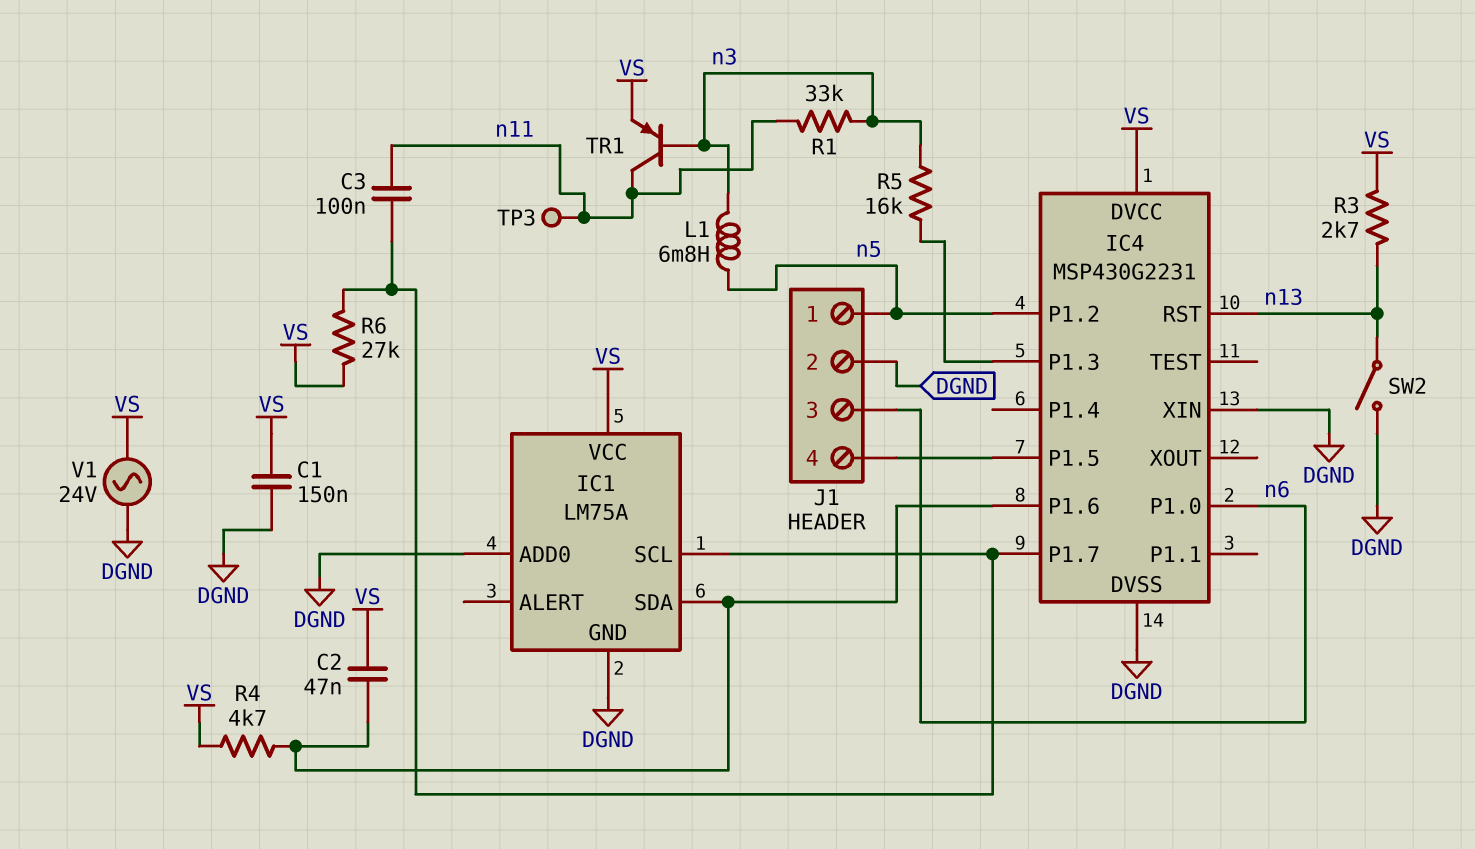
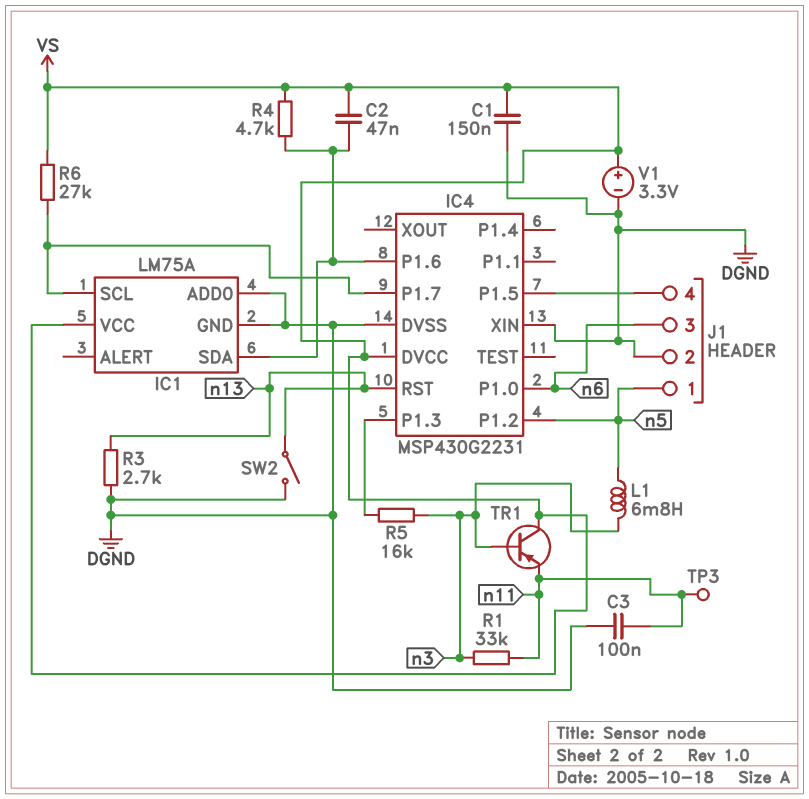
C3: 100nF (IC1/SCL, n11) -> 100nF (DGND, n11)
R3: 2.7k (VS, n13) -> 2.7k (DGND, n13)
TR1: PNP (B n3, C n11, E VS) -> PNP (B n3, C VS, E n11)
V1: AC 24V (DGND, VS) -> 3.3V (plus VS, minus DGND)

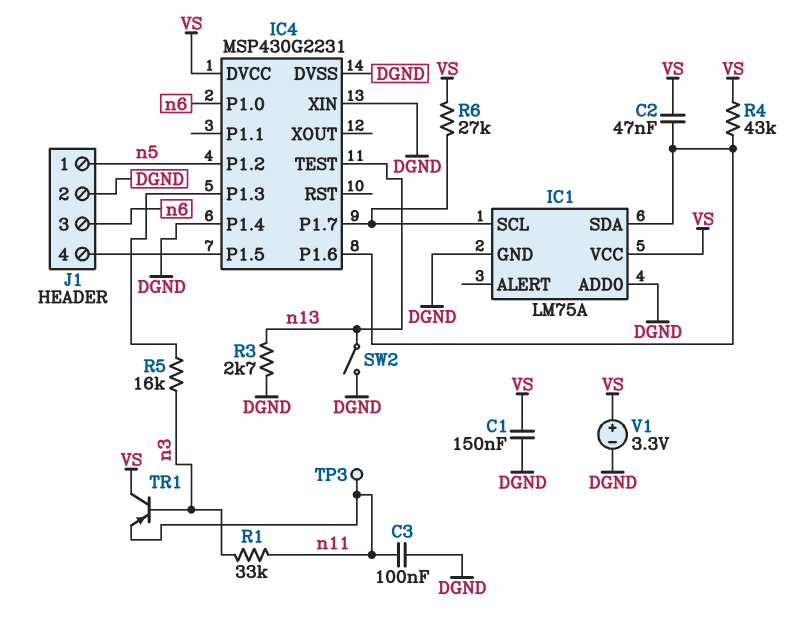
IC4 pin P1.4: none -> DGND
IC4 pin RST: n13 -> none
IC4 pin TEST: none -> n13
L1: 6.8mH (n3, n5) -> none
R4: 4.7k (IC1/SDA, VS) -> 43k (IC1/SDA, VS)

